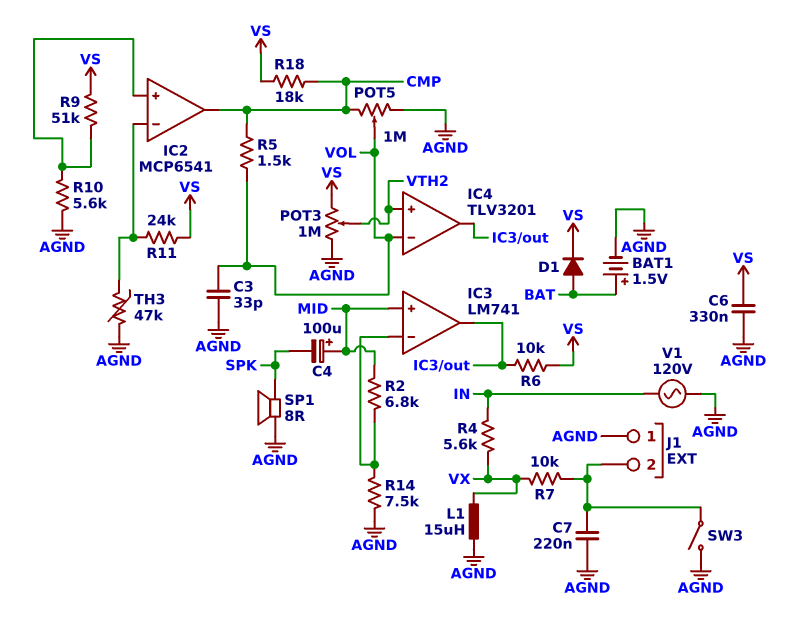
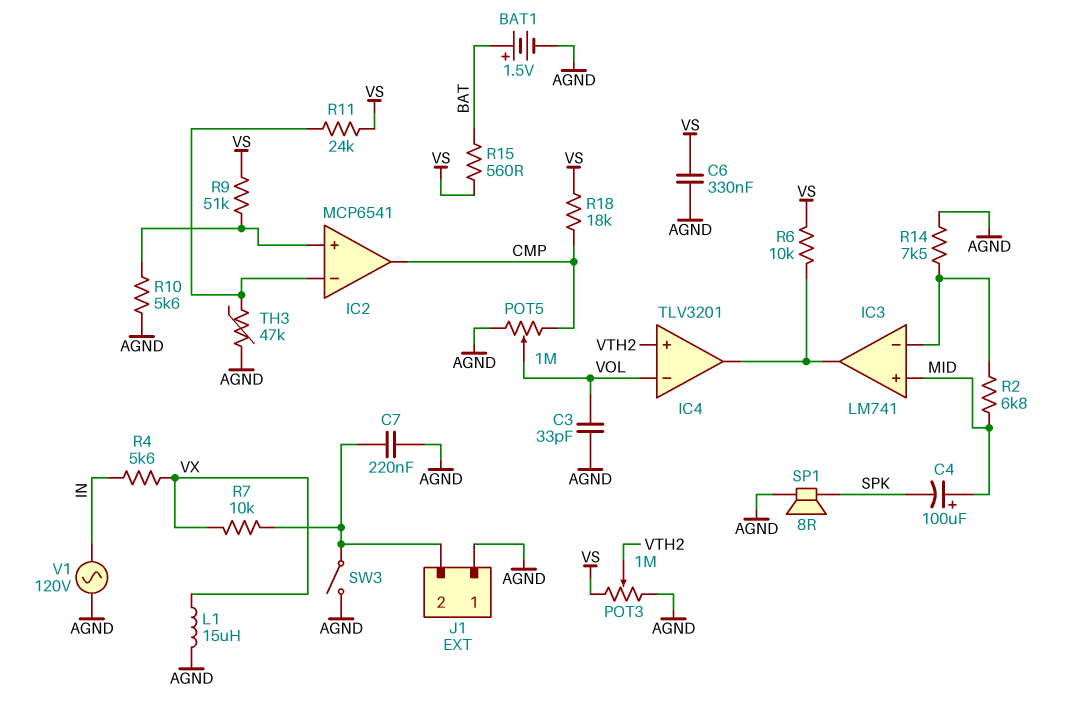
D1: diode (A BAT, K VS) -> none
R5: 1.5k (CMP, VOL) -> none
R15: none -> 560 (BAT, VS)

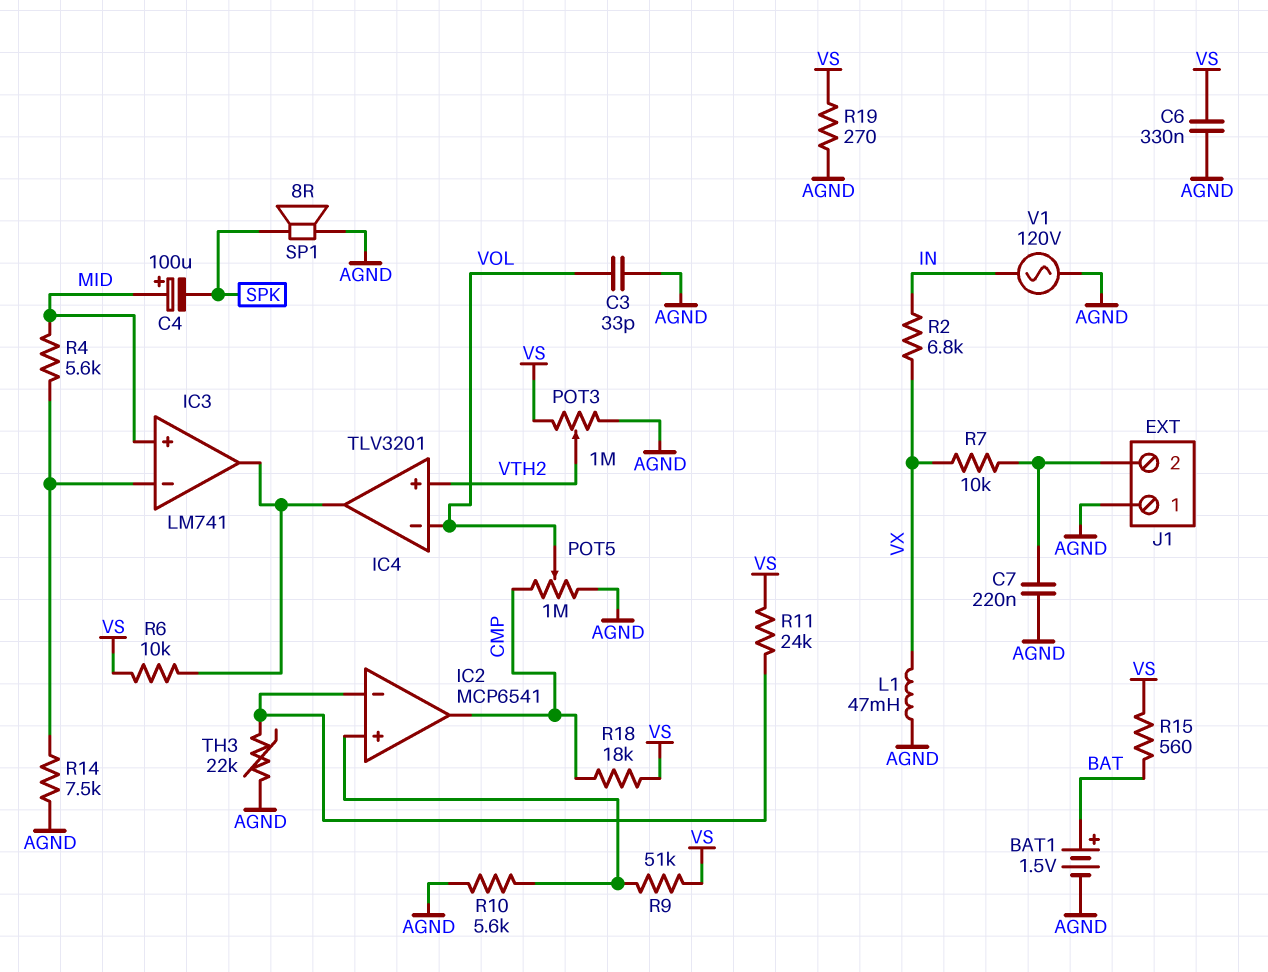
L1: 15uH (AGND, VX) -> 47mH (AGND, VX)
R2: 6.8k (IC3/in-, MID) -> 6.8k (IN, VX)
R4: 5.6k (IN, VX) -> 5.6k (IC3/in-, MID)
R19: none -> 270 (AGND, VS)
SW3: switch (AGND, J1/2) -> none
TH3: 47k (AGND, IC2/in-) -> 22k (AGND, IC2/in-)

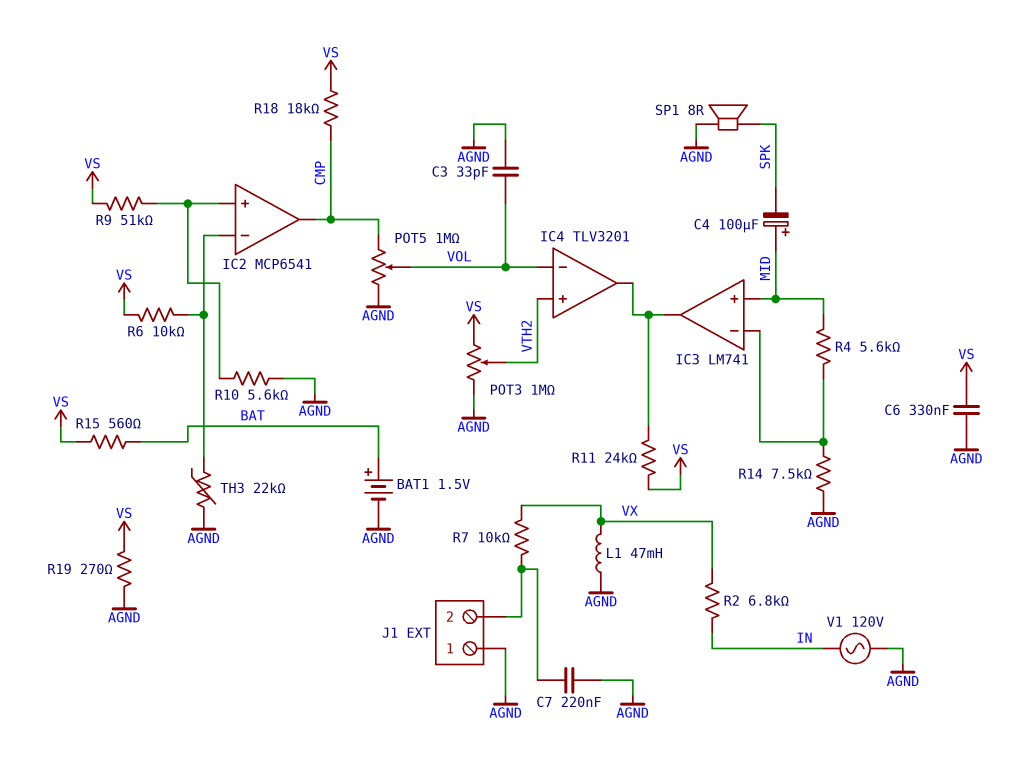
R6: 10k (IC3/out, VS) -> 10k (IC2/in-, VS)
R11: 24k (IC2/in-, VS) -> 24k (IC3/out, VS)

